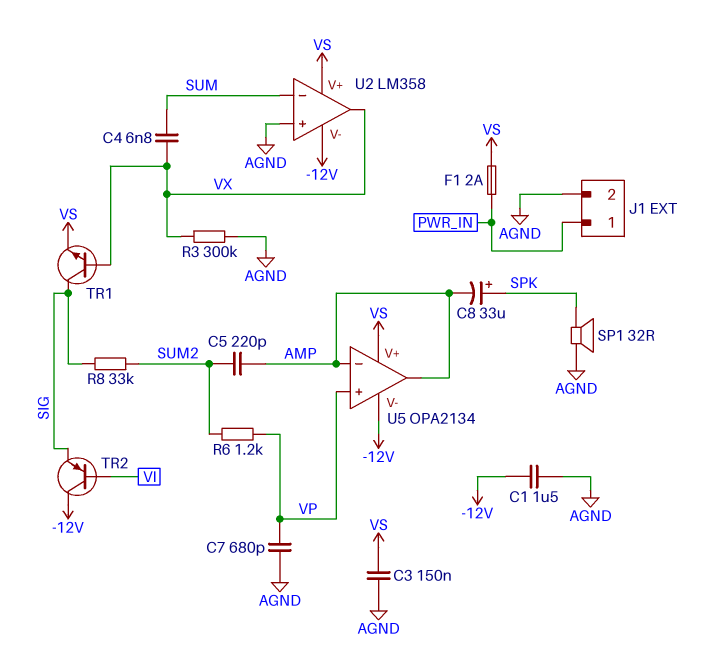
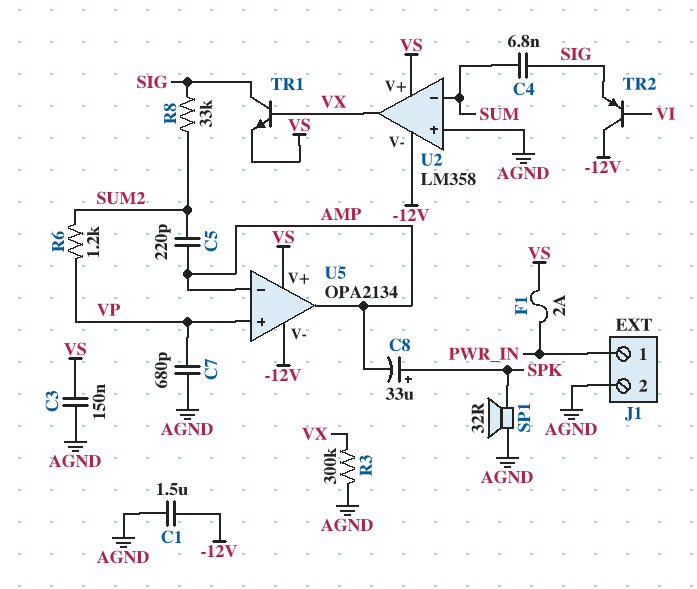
C4: 6.8nF (SUM, VX) -> 6.8nF (SIG, SUM)

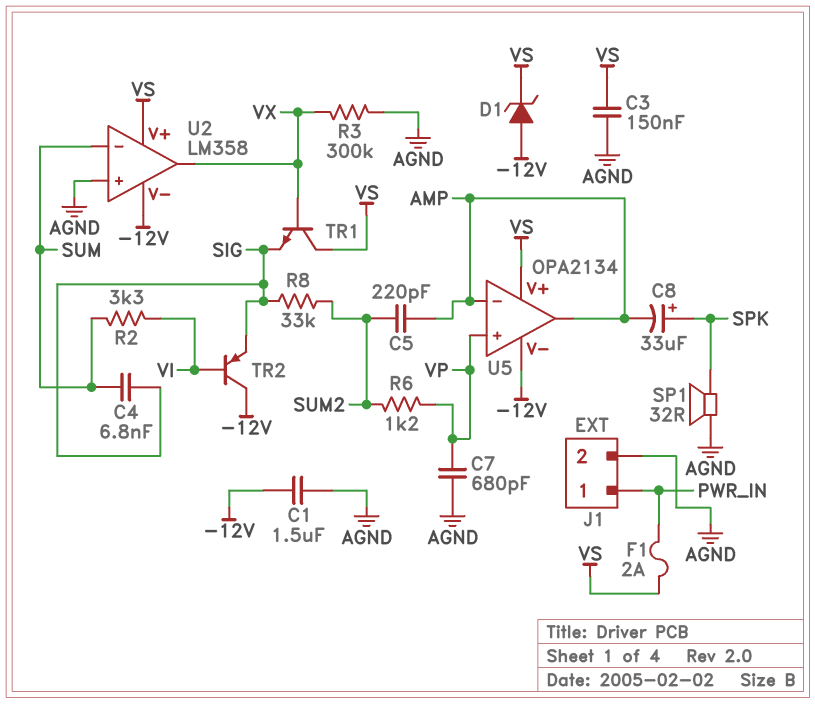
D1: none -> zener (A -12V, K VS)
R2: none -> 3.3k (SUM, VI)
TR1: NPN (B VX, C SIG, E VS) -> NPN (B VX, C VS, E SIG)

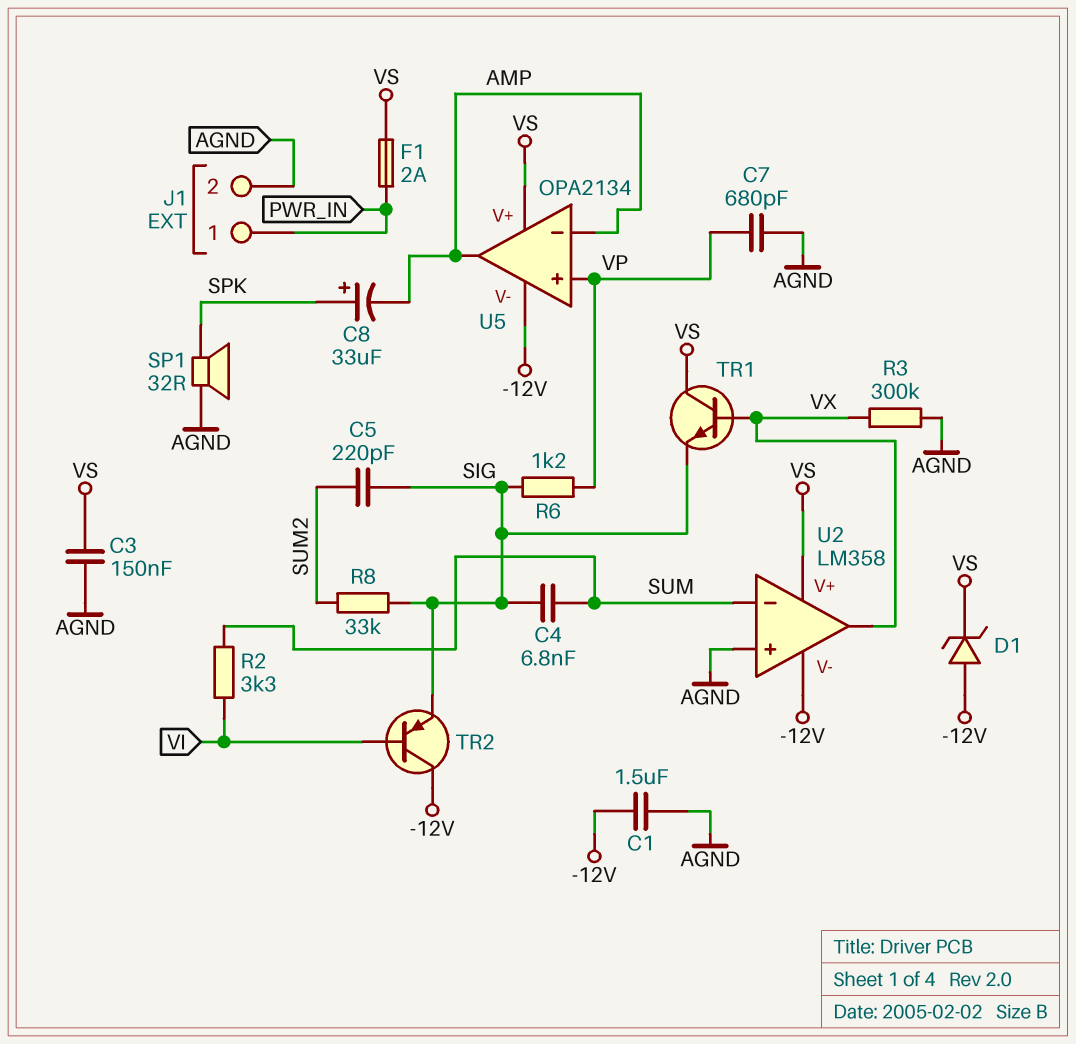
C5: 220pF (AMP, SUM2) -> 220pF (SIG, SUM2)
R6: 1.2k (SUM2, VP) -> 1.2k (SIG, VP)

